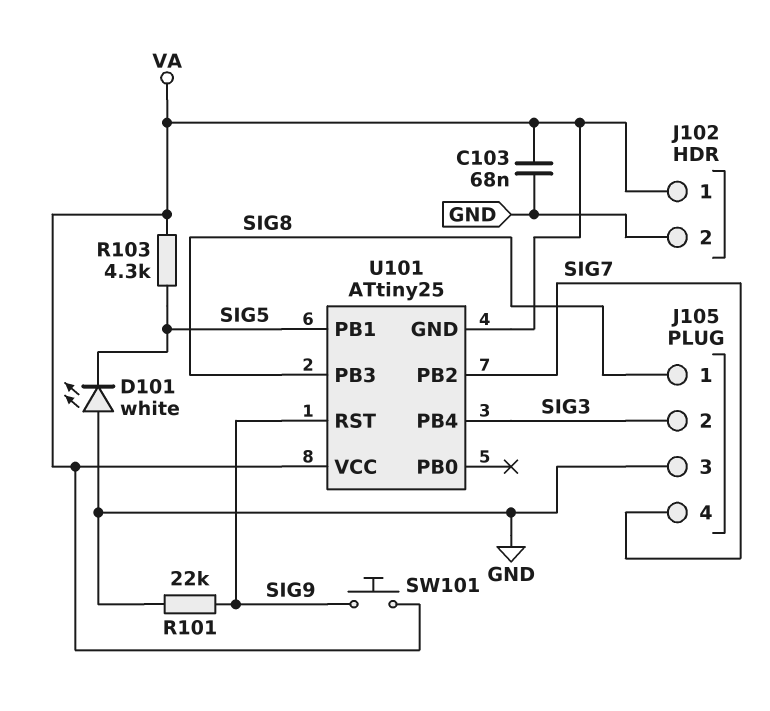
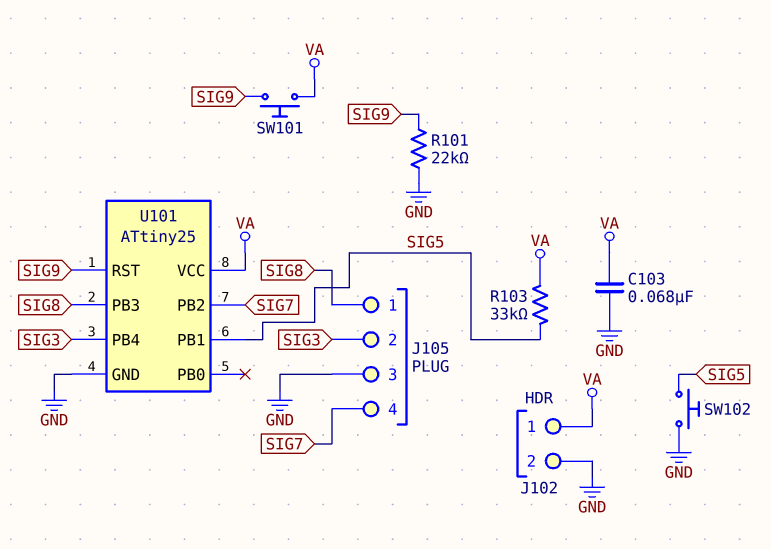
D101: LED white (A GND, K SIG5) -> none
R103: 4.3k (SIG5, VA) -> 33k (SIG5, VA)
SW102: none -> button (GND, SIG5)
U101 pin GND: VA -> GND

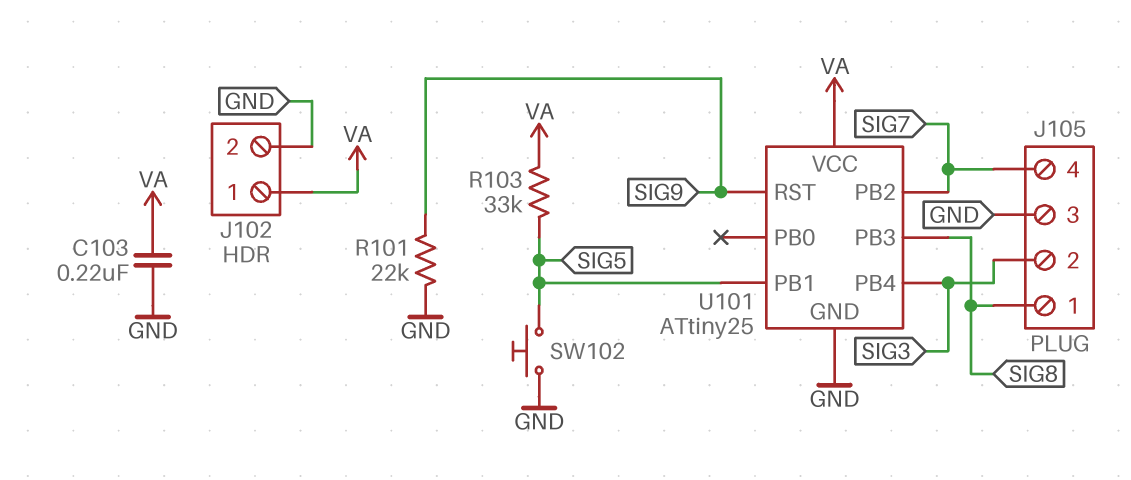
C103: 68nF (GND, VA) -> 220nF (GND, VA)
SW101: button (SIG9, VA) -> none

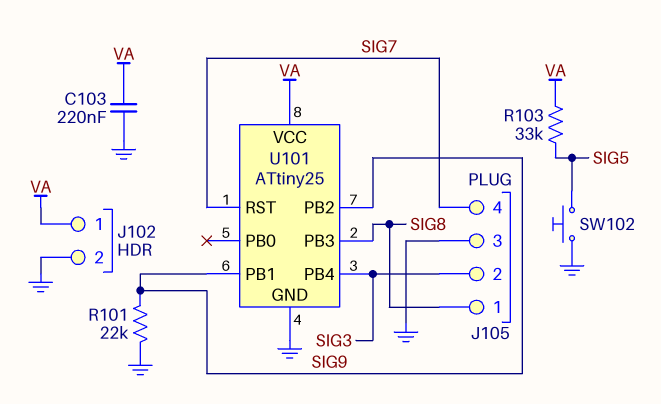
U101 pin PB1: SIG5 -> SIG9
U101 pin PB2: SIG7 -> SIG9
U101 pin RST: SIG9 -> SIG7

